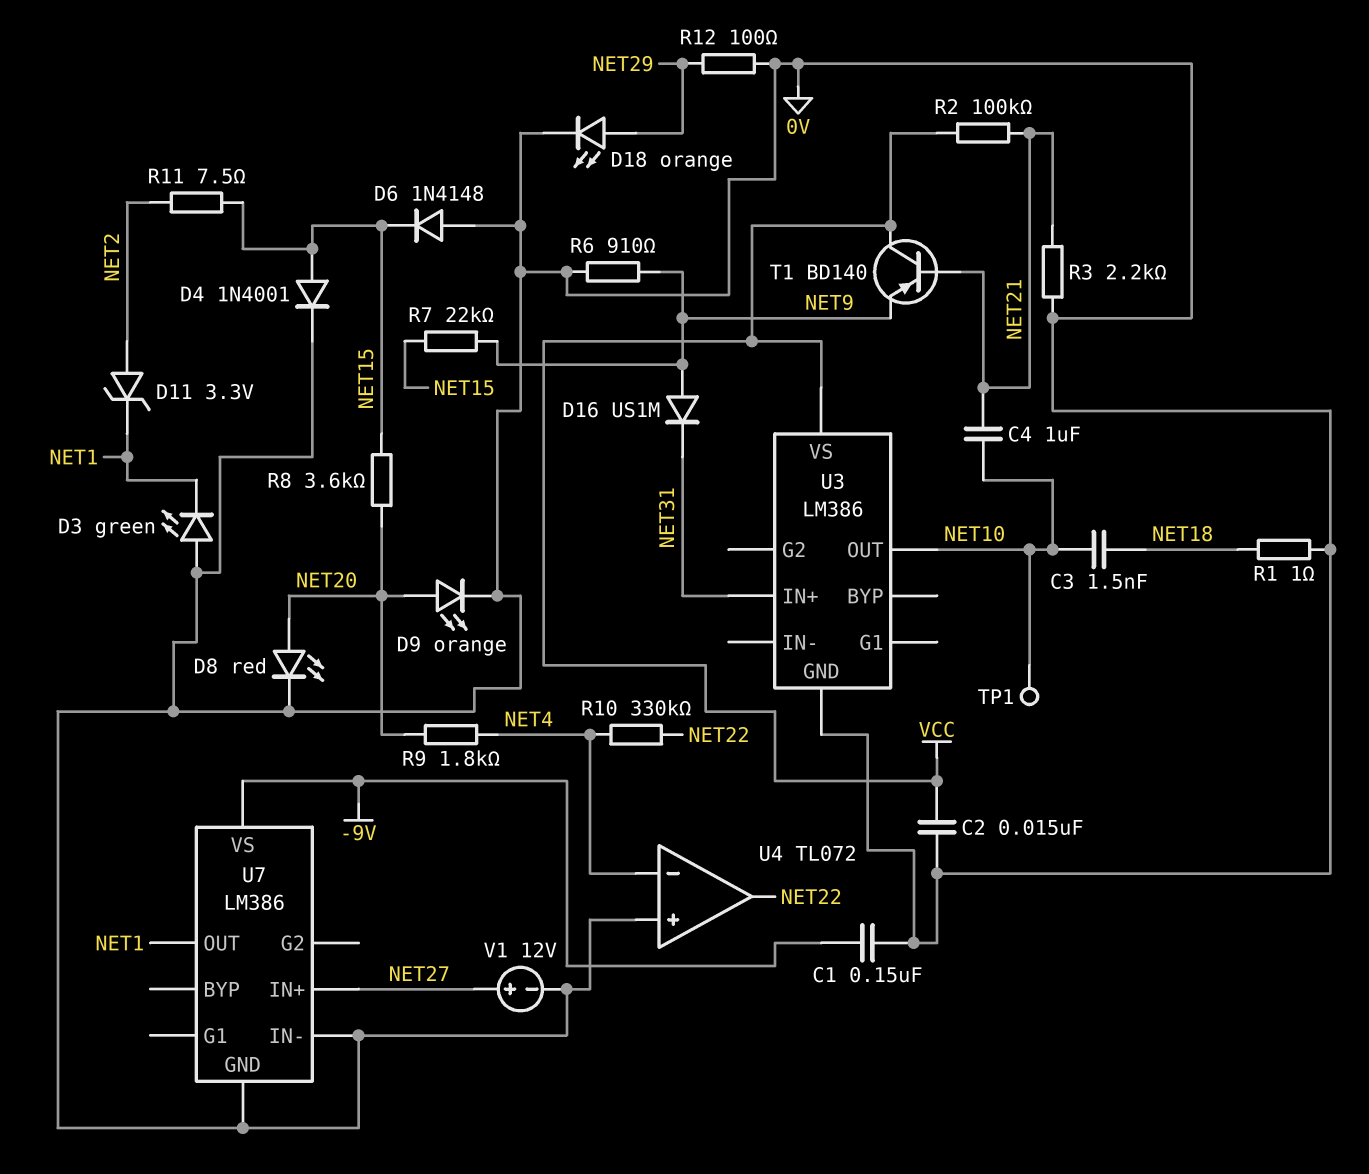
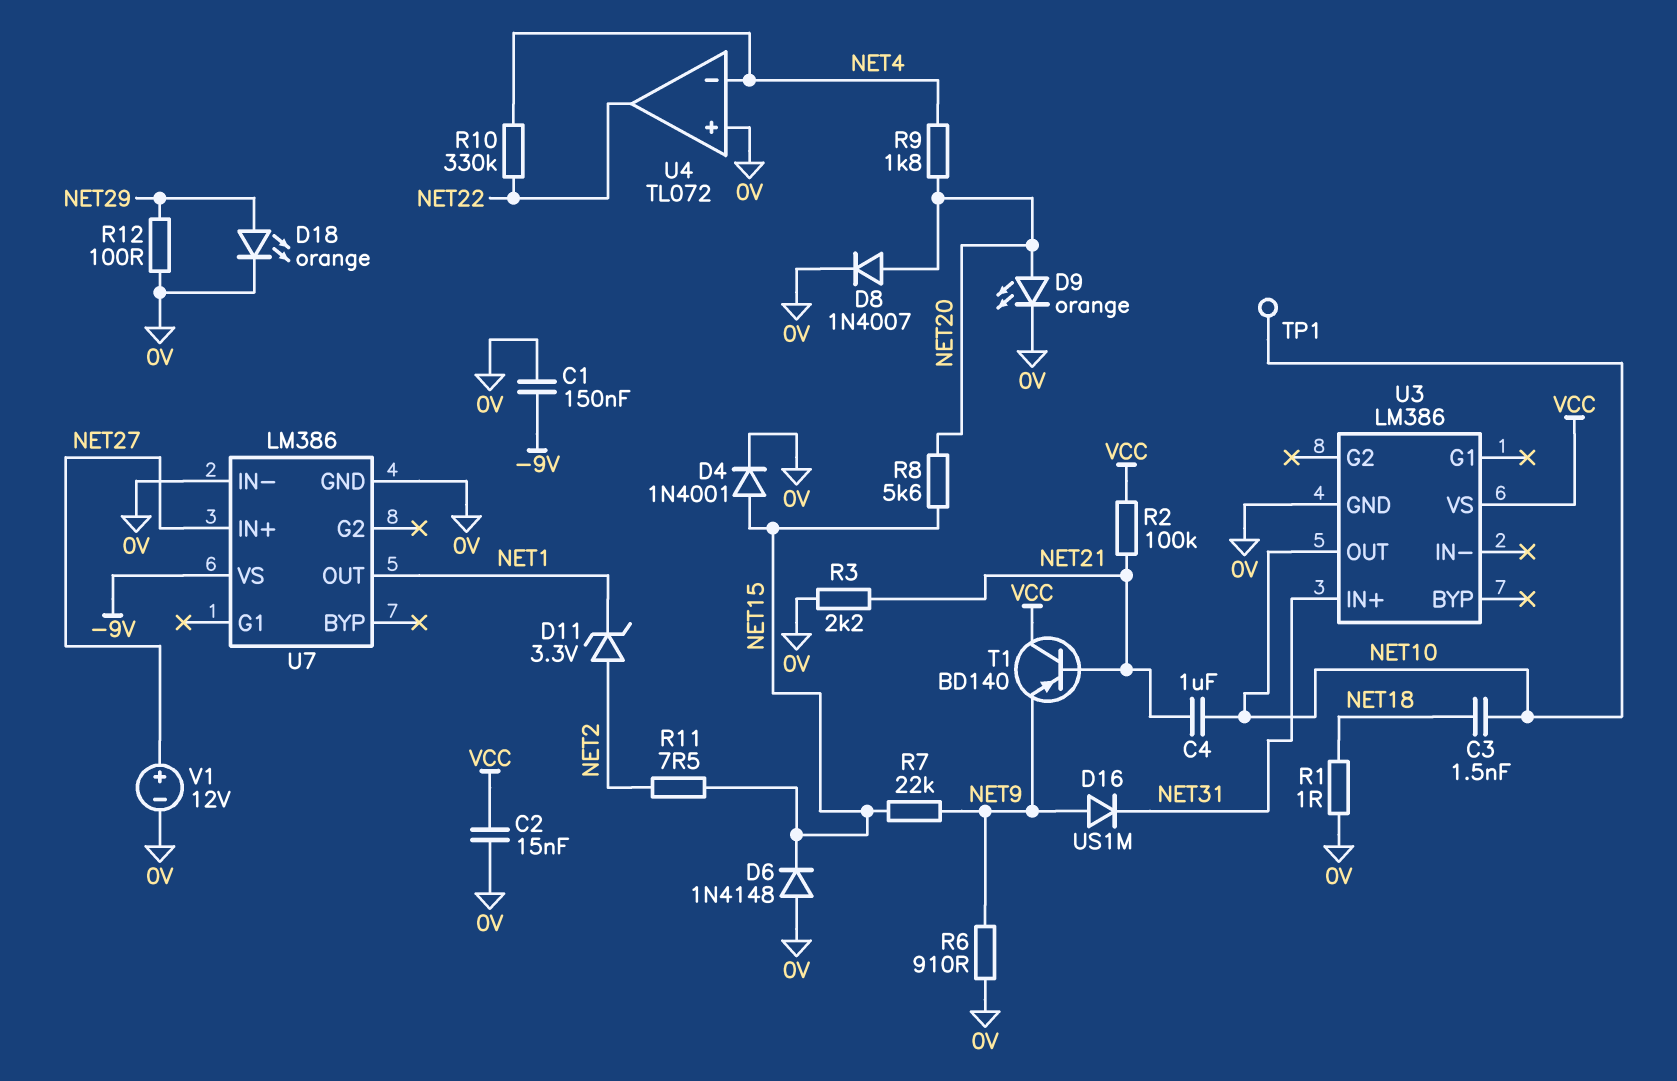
D3: LED green (A 0V, K NET1) -> none
D8: LED red (A NET20, K 0V) -> diode 1N4007 (A NET20, K 0V)
R8: 3.6k (NET15, NET20) -> 5.6k (NET15, NET20)

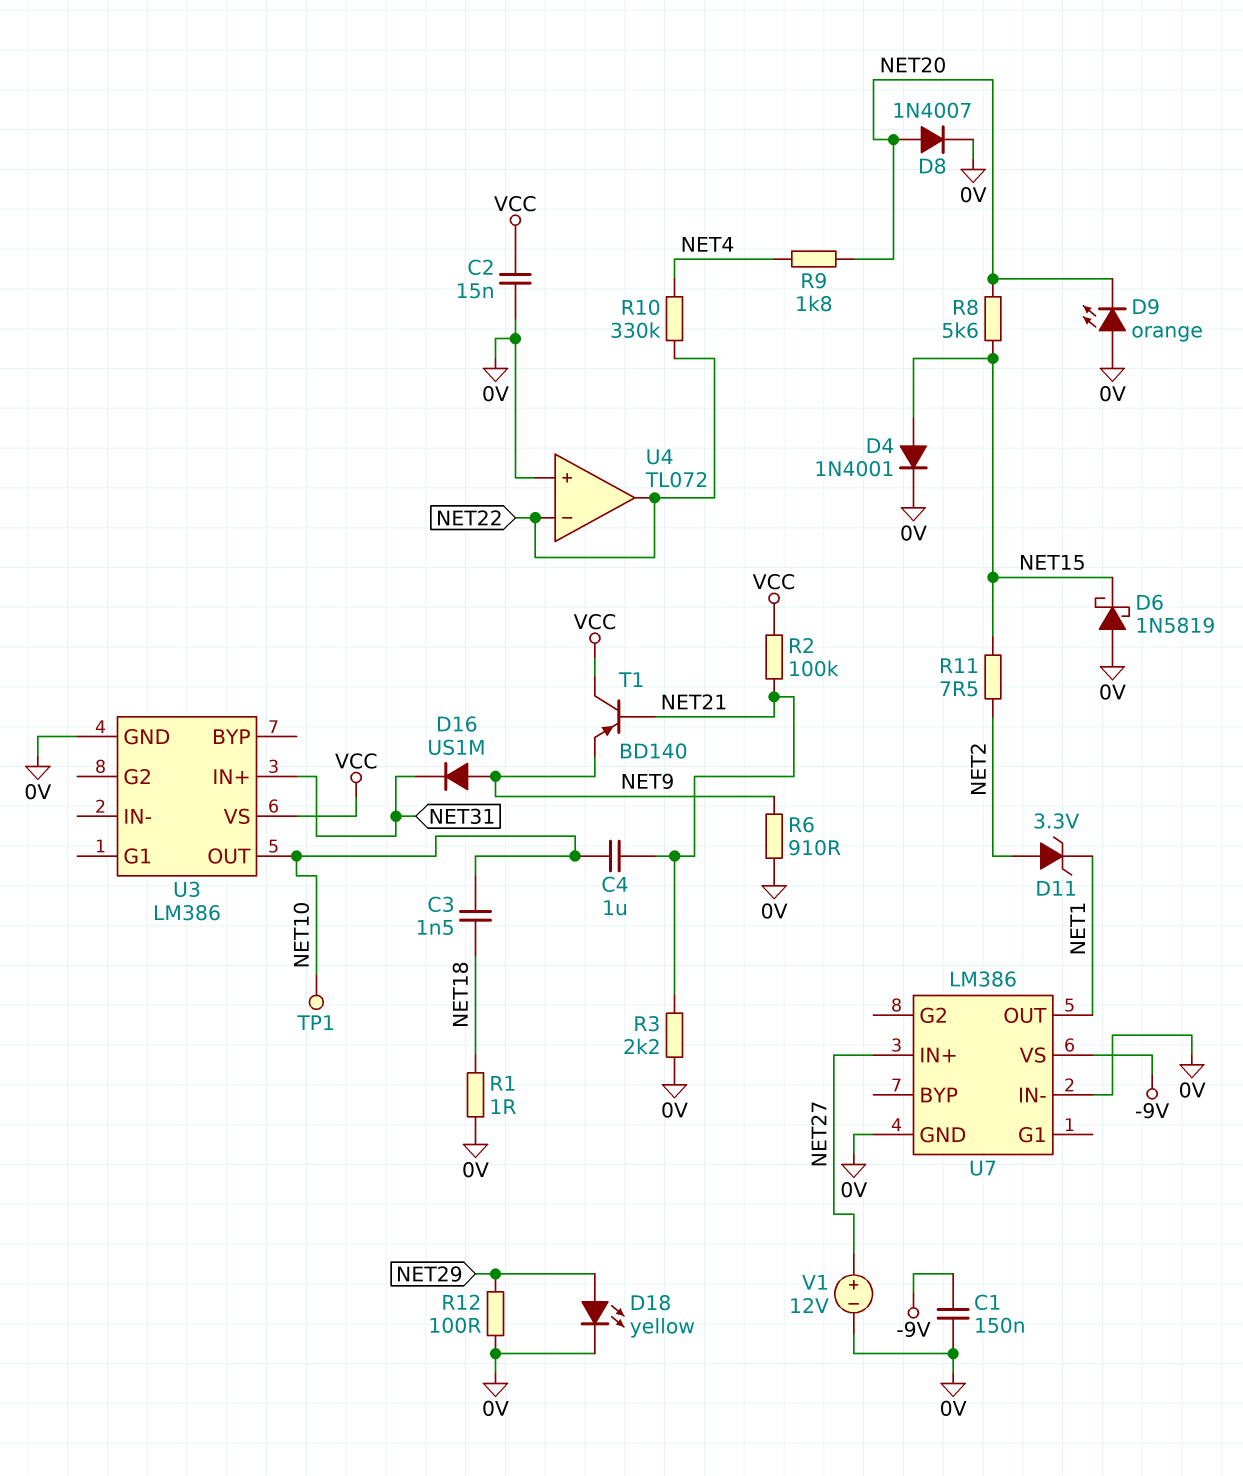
D6: diode 1N4148 (A 0V, K NET15) -> schottky 1N5819 (A 0V, K NET15)
D9: LED orange (A NET20, K 0V) -> LED orange (A 0V, K NET20)
D18: LED orange (A NET29, K 0V) -> LED yellow (A NET29, K 0V)
R7: 22k (NET9, NET15) -> none
U4 pin in-: NET4 -> NET22

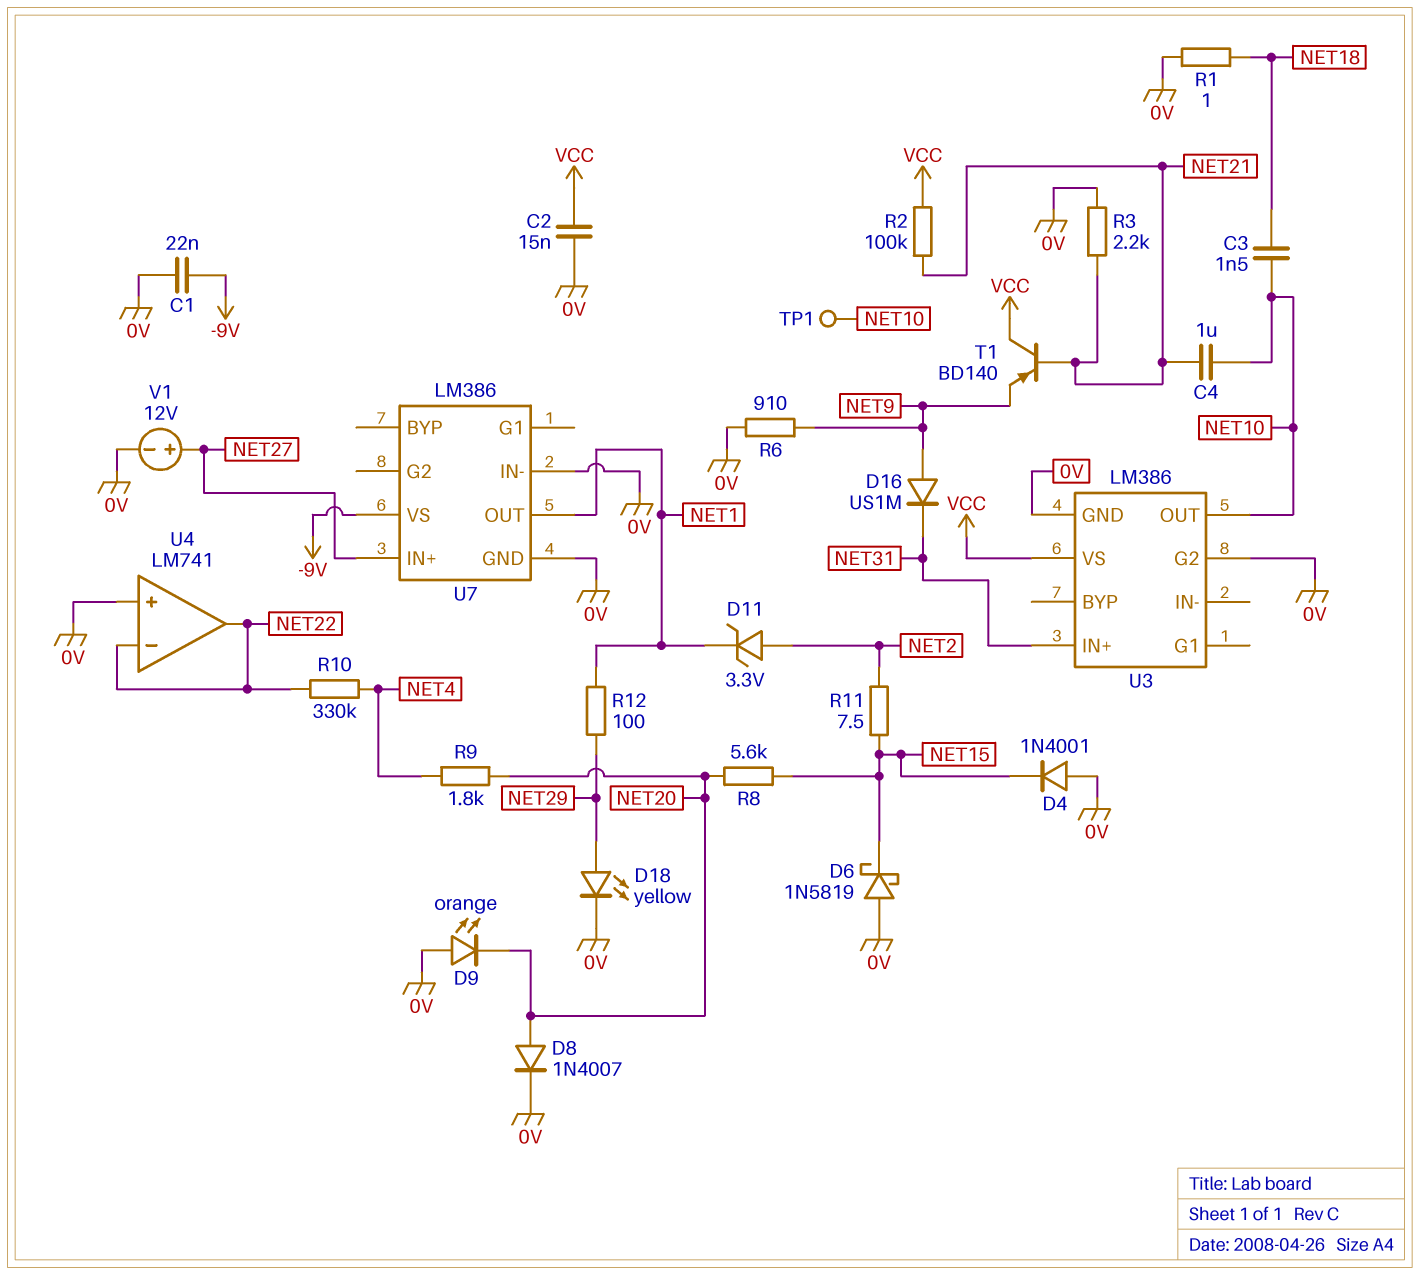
C1: 150nF (-9V, 0V) -> 22nF (-9V, 0V)
D4: diode 1N4001 (A NET15, K 0V) -> diode 1N4001 (A 0V, K NET15)
R12: 100 (0V, NET29) -> 100 (NET1, NET29)
U3 pin G2: none -> 0V
U4: TL072 -> LM741

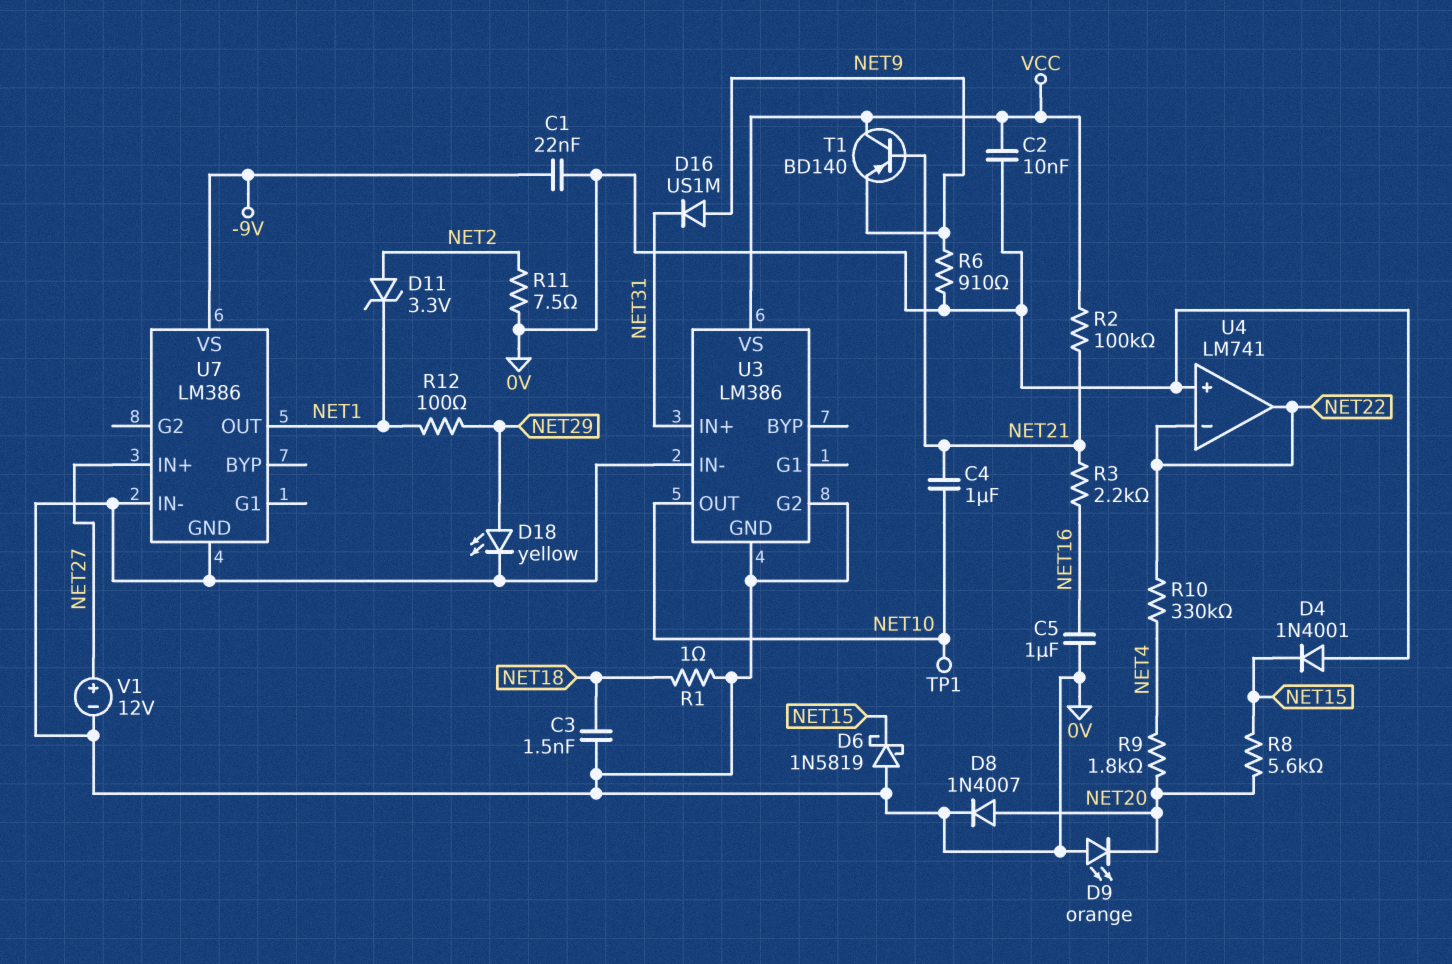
C2: 15nF (0V, VCC) -> 10nF (0V, VCC)
C3: 1.5nF (NET10, NET18) -> 1.5nF (0V, NET18)
C5: none -> 1uF (0V, NET16)
R3: 2.2k (0V, NET21) -> 2.2k (NET16, NET21)
R11: 7.5 (NET2, NET15) -> 7.5 (0V, NET2)
U3 pin IN-: none -> 0V

